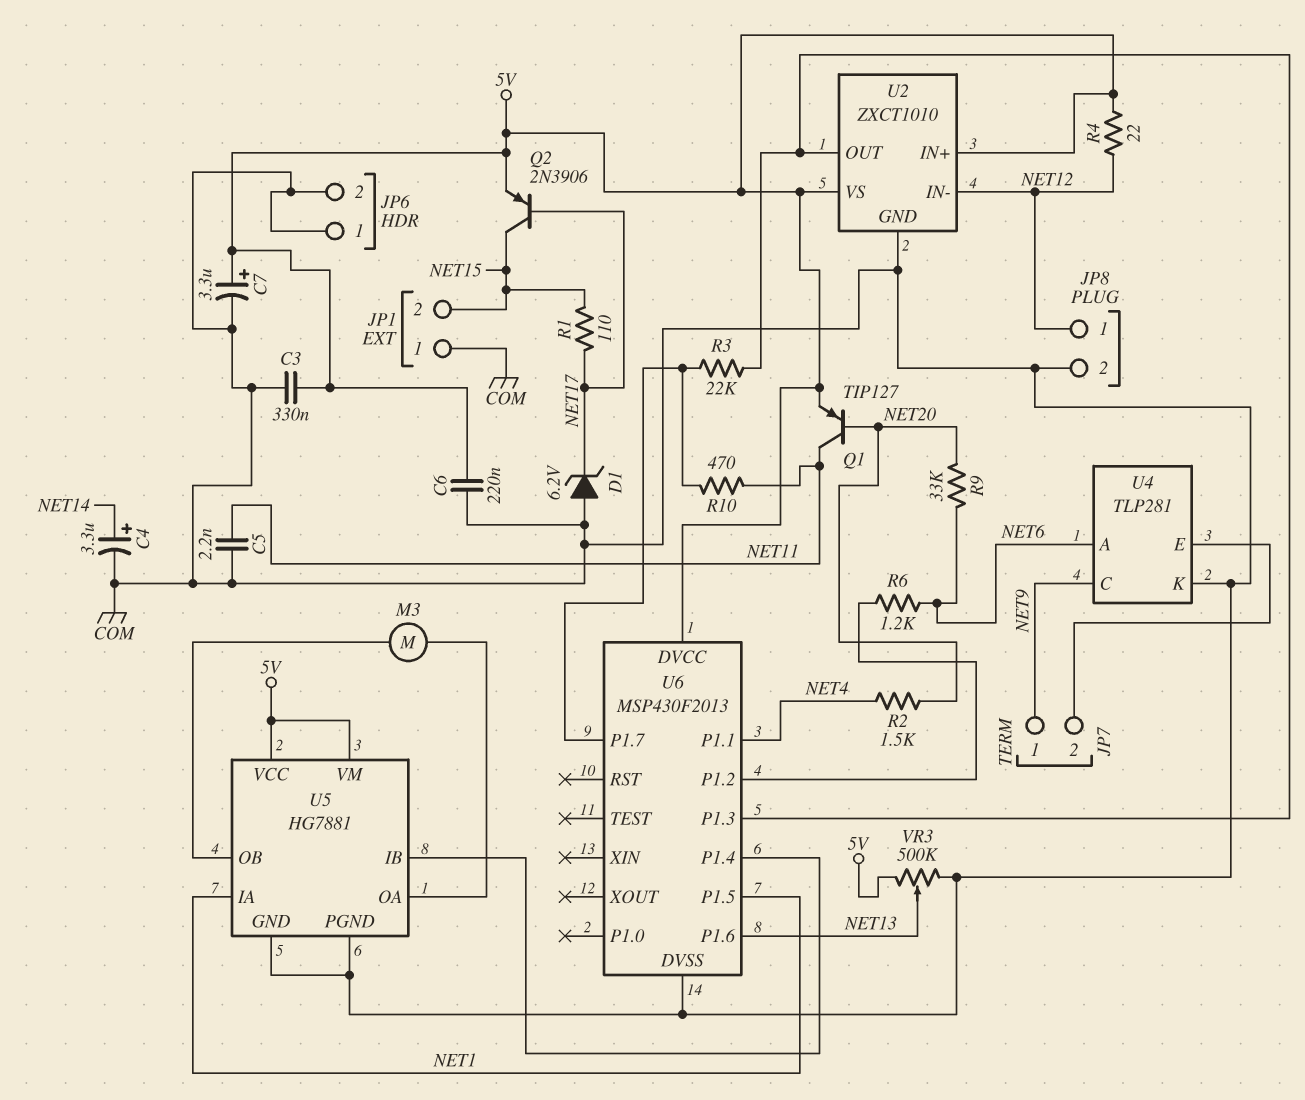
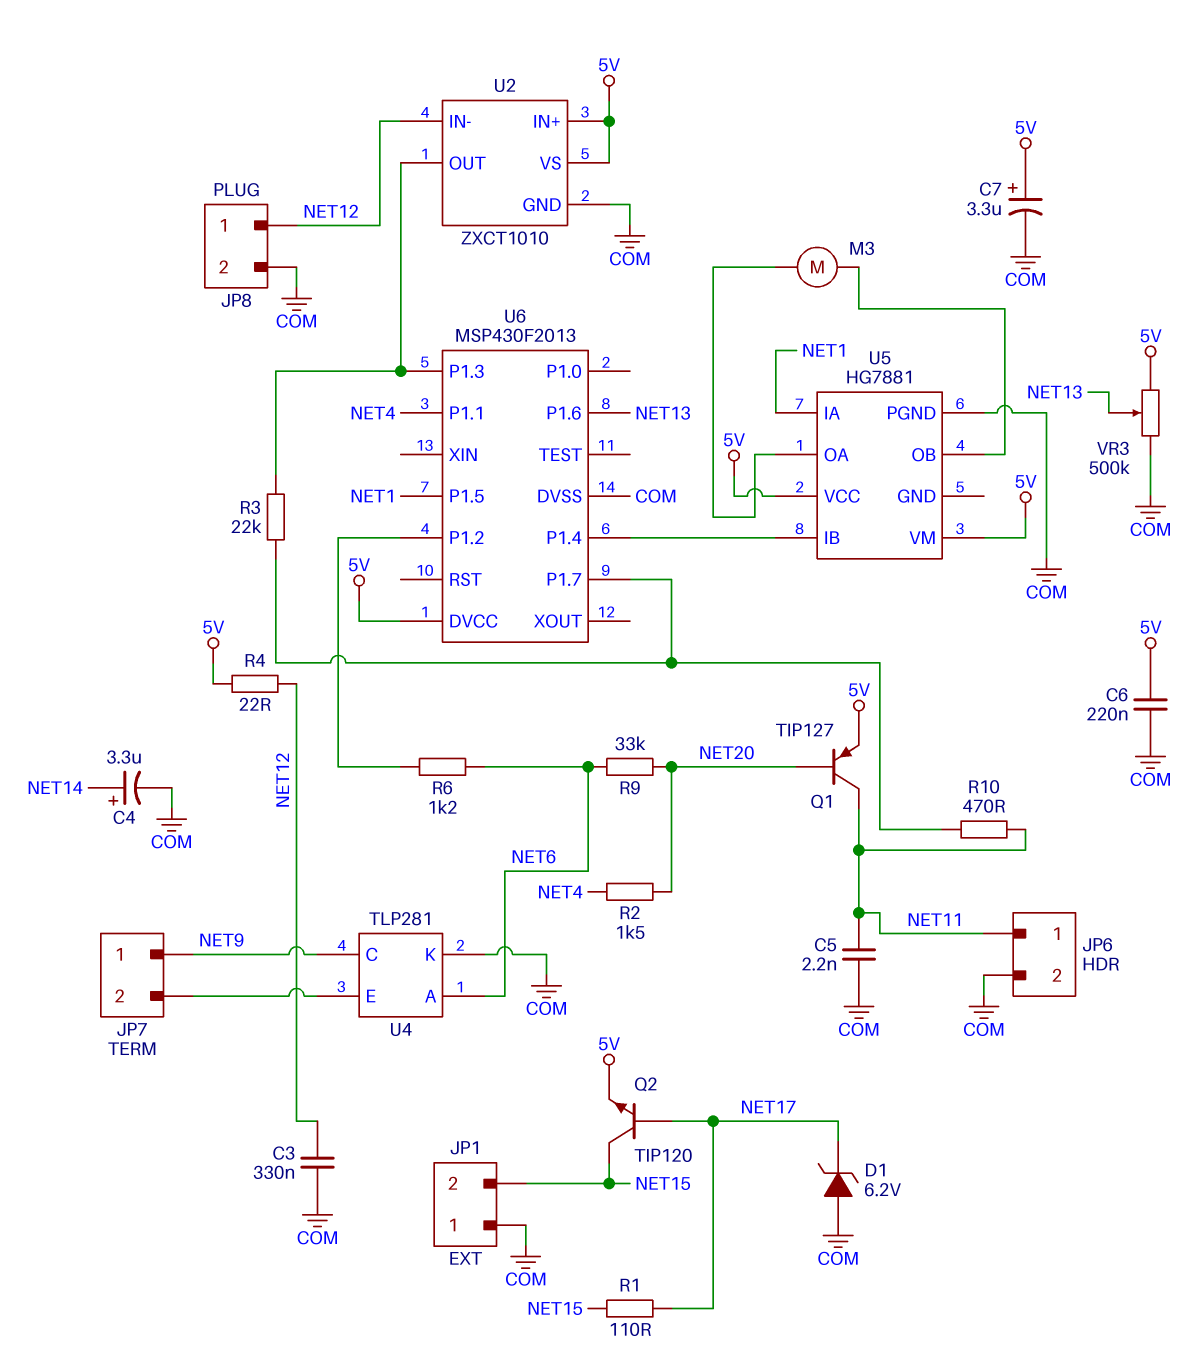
C3: 330nF (5V, COM) -> 330nF (COM, NET12)
JP6 pin 1: COM -> NET11
Q2: PNP 2N3906 (B NET17, C NET15, E 5V) -> NPN TIP120 (B NET17, C NET15, E 5V)
U5 pin GND: COM -> none

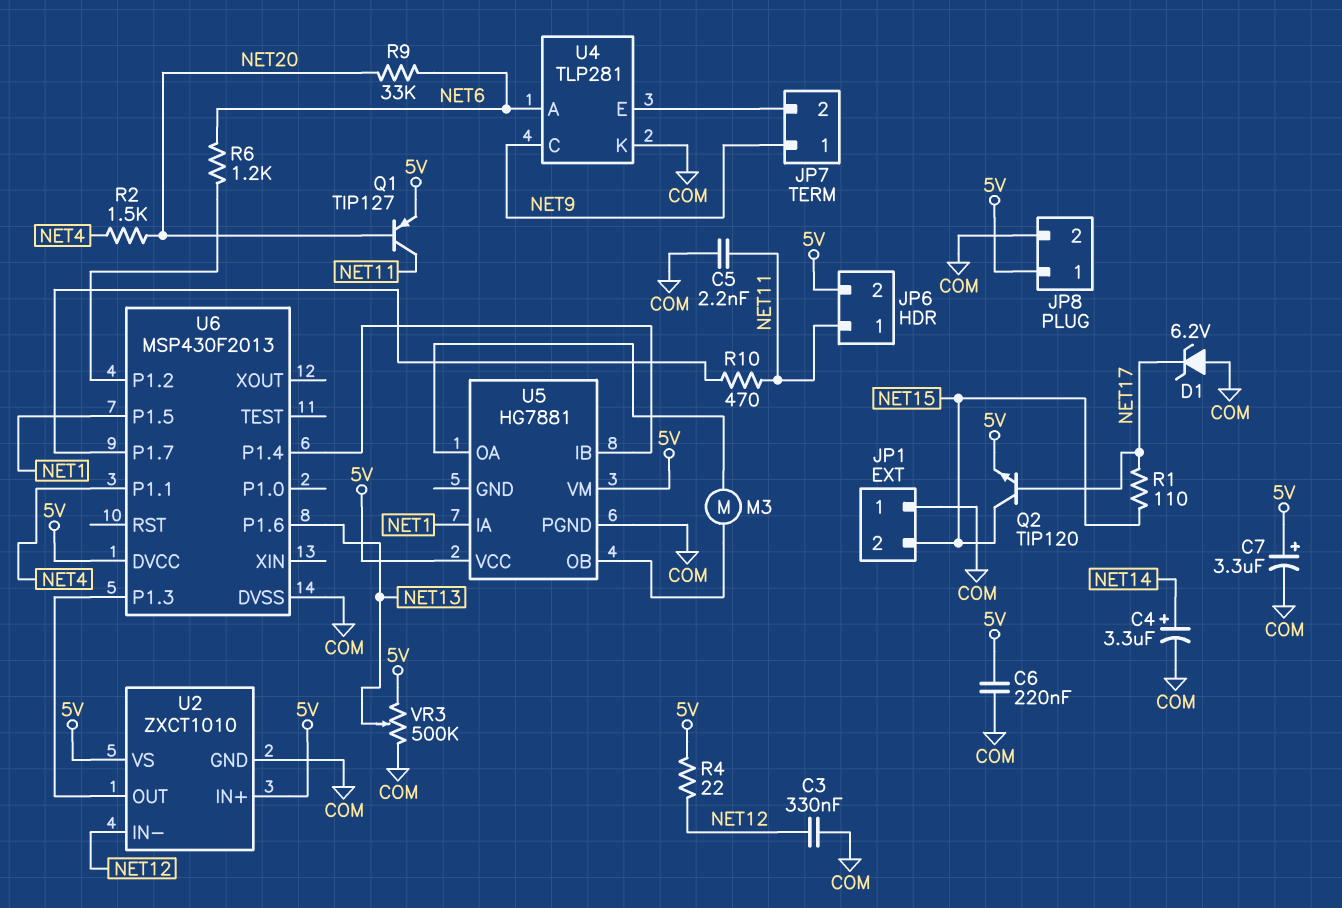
JP6 pin 2: COM -> 5V
JP8 pin 1: NET12 -> 5V
R3: 22k (U2/OUT, U6/P1.7) -> none

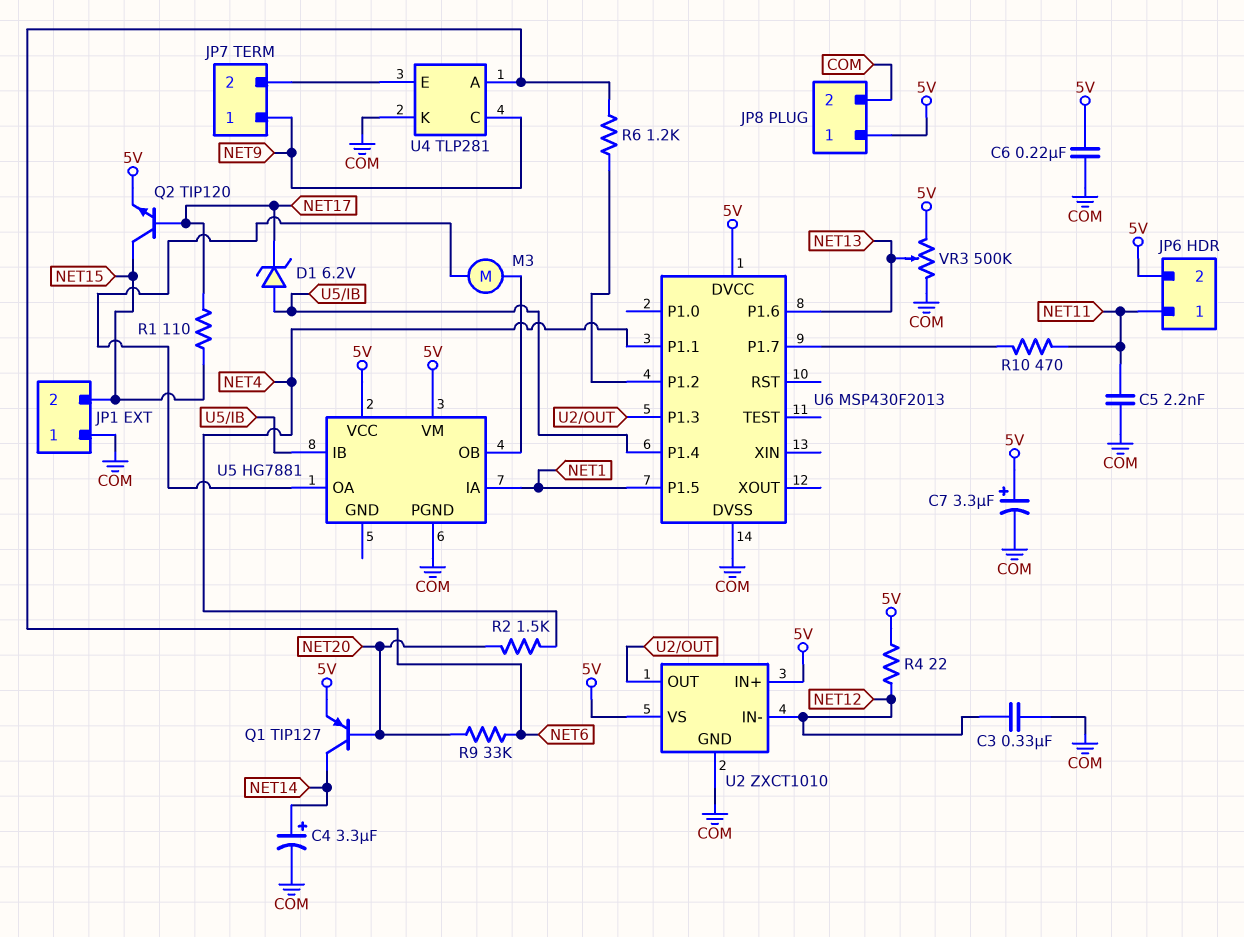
D1: zener 6.2V (A COM, K NET17) -> zener 6.2V (A U5/IB, K NET17)
Q1: PNP TIP127 (B NET20, C NET11, E 5V) -> PNP TIP127 (B NET20, C NET14, E 5V)

